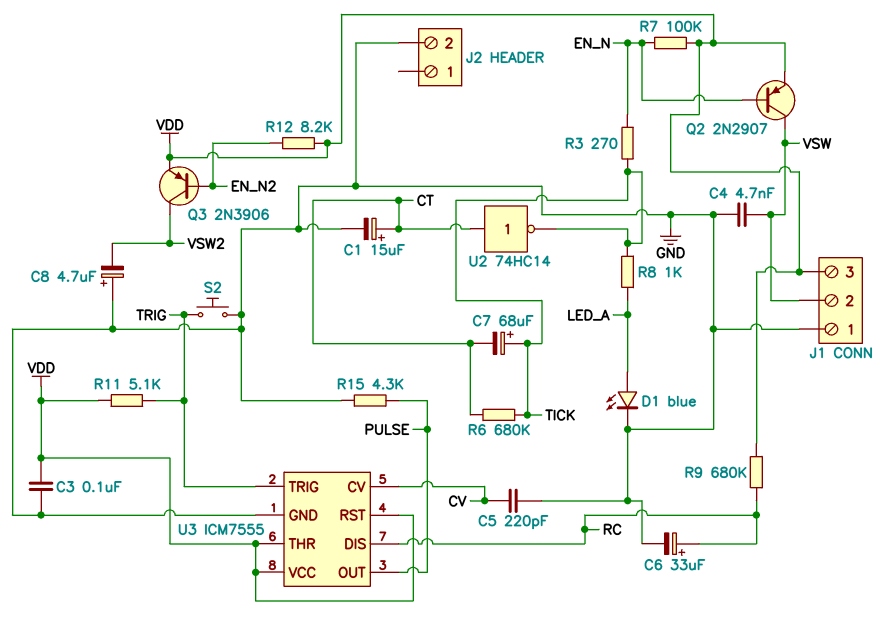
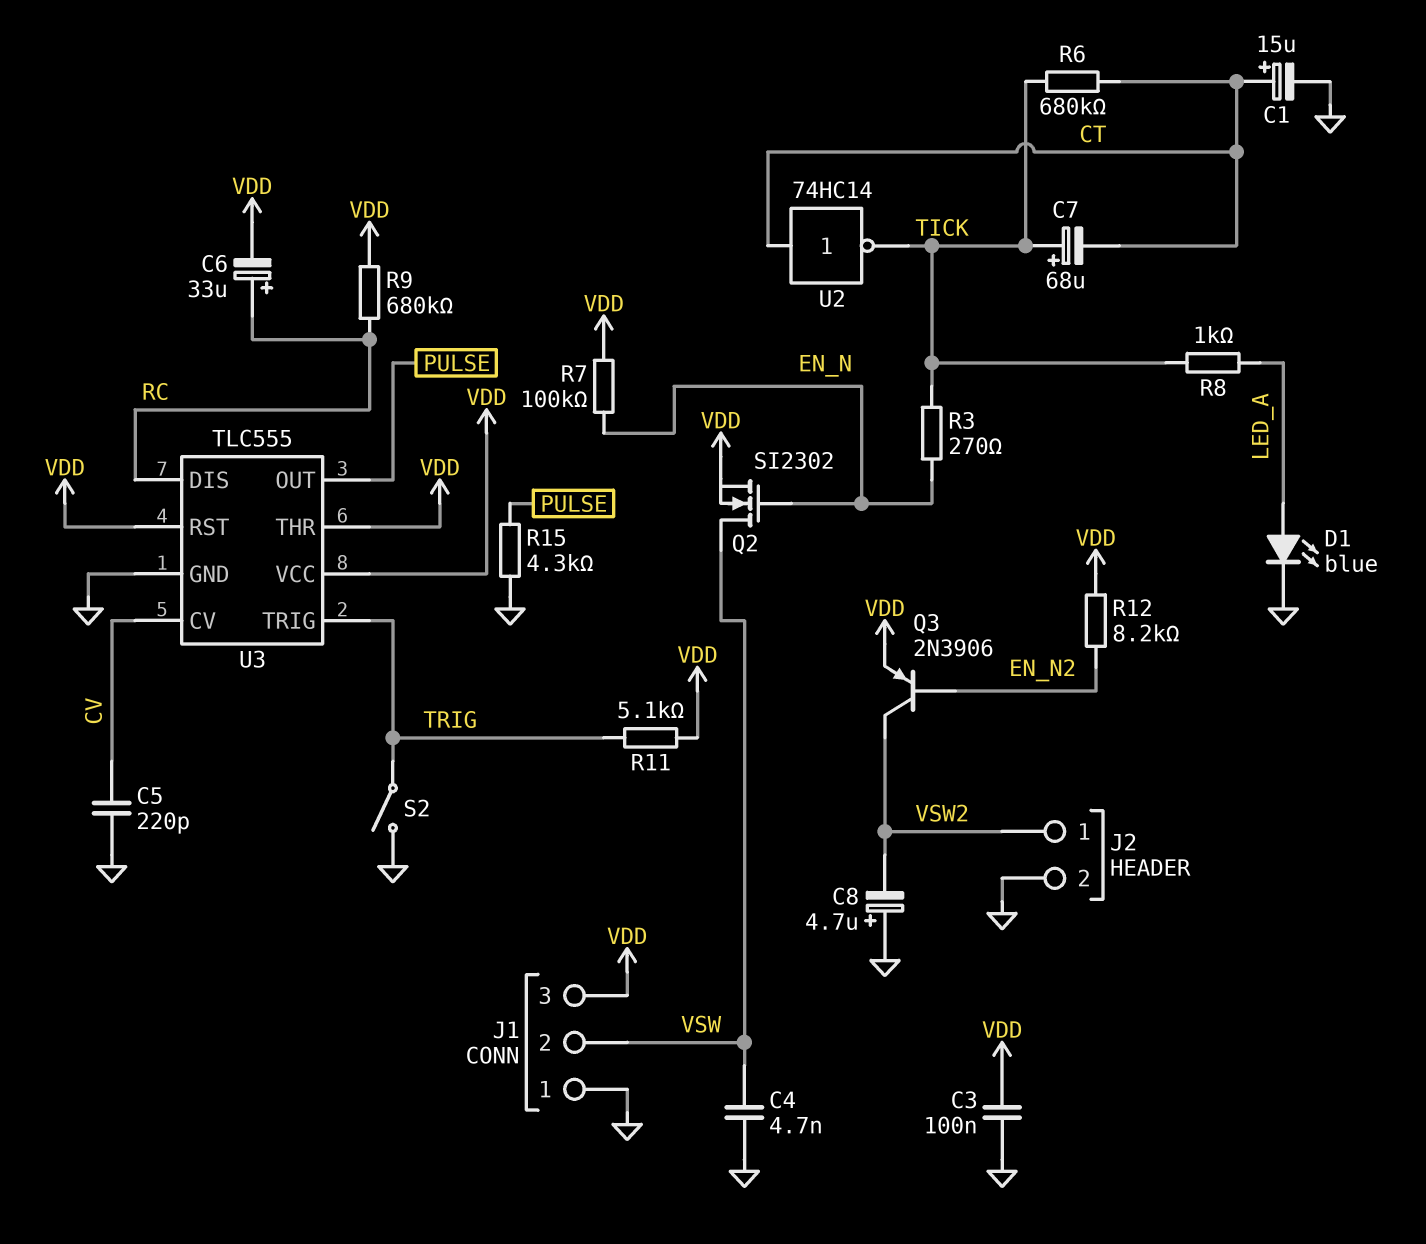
C6: 33uF (plus RC, minus GND) -> 33uF (plus RC, minus VDD)
J2 pin 1: none -> VSW2
Q2: PNP 2N2907 (B EN_N, C VSW, E VDD) -> NMOS SI2302 (G EN_N, D VSW, S VDD)
S2: button (GND, TRIG) -> switch (GND, TRIG)
U3: ICM7555 -> TLC555

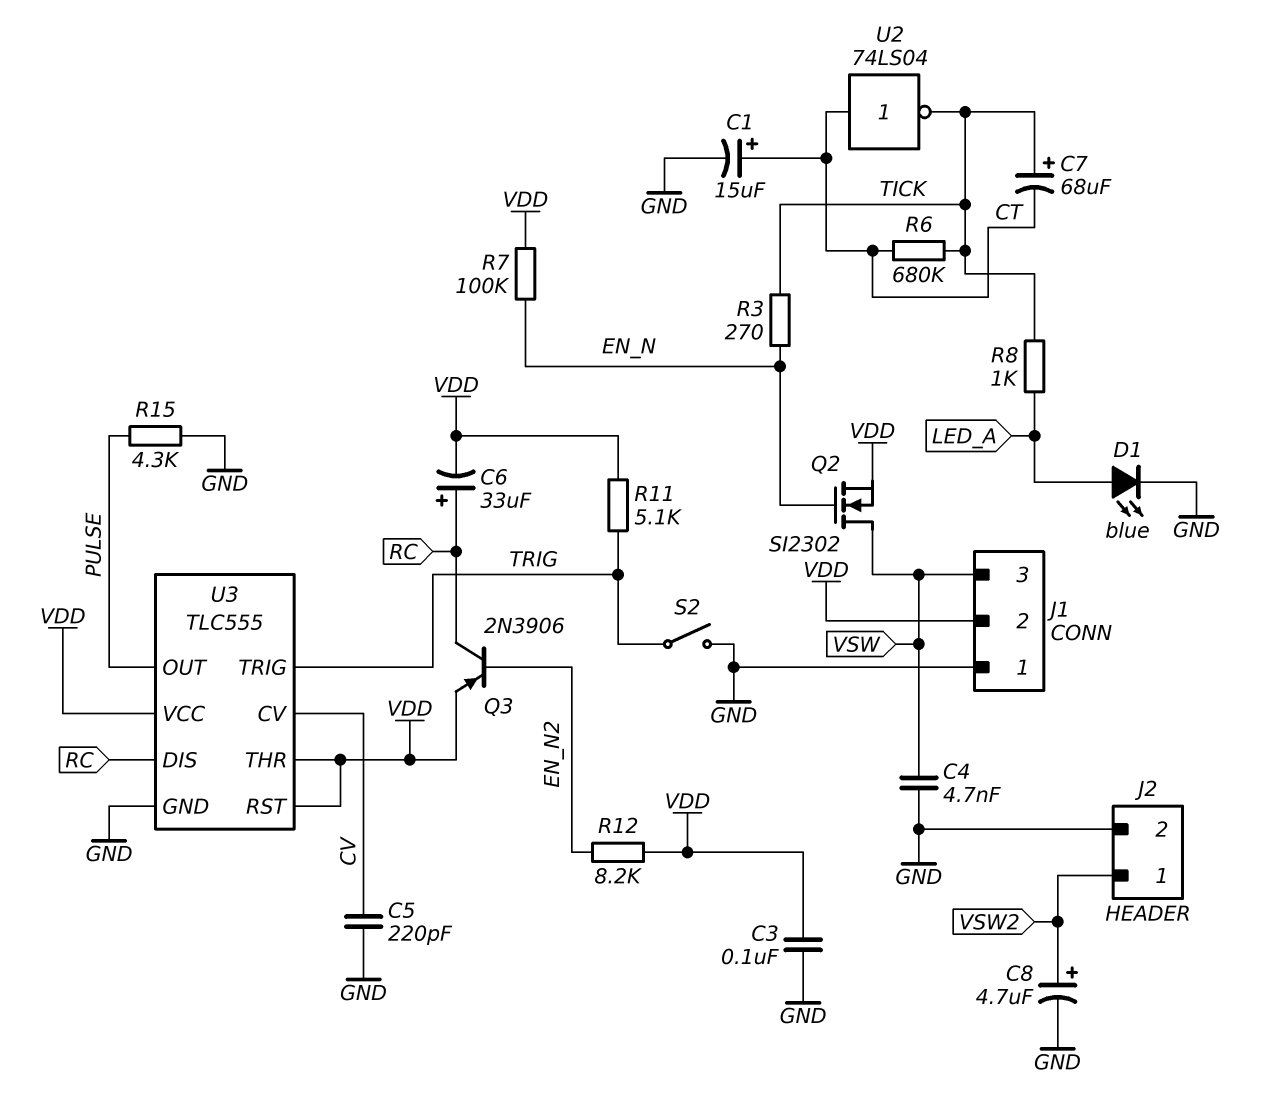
C8: 4.7uF (plus GND, minus VSW2) -> 4.7uF (plus VSW2, minus GND)
J1 pin 2: VSW -> VDD
J1 pin 3: VDD -> VSW
Q3: PNP 2N3906 (B EN_N2, C VSW2, E VDD) -> PNP 2N3906 (B EN_N2, C RC, E VDD)
R9: 680k (RC, VDD) -> none
U2: NOT 74HC14 (in CT, out TICK) -> NOT 74LS04 (in CT, out TICK)

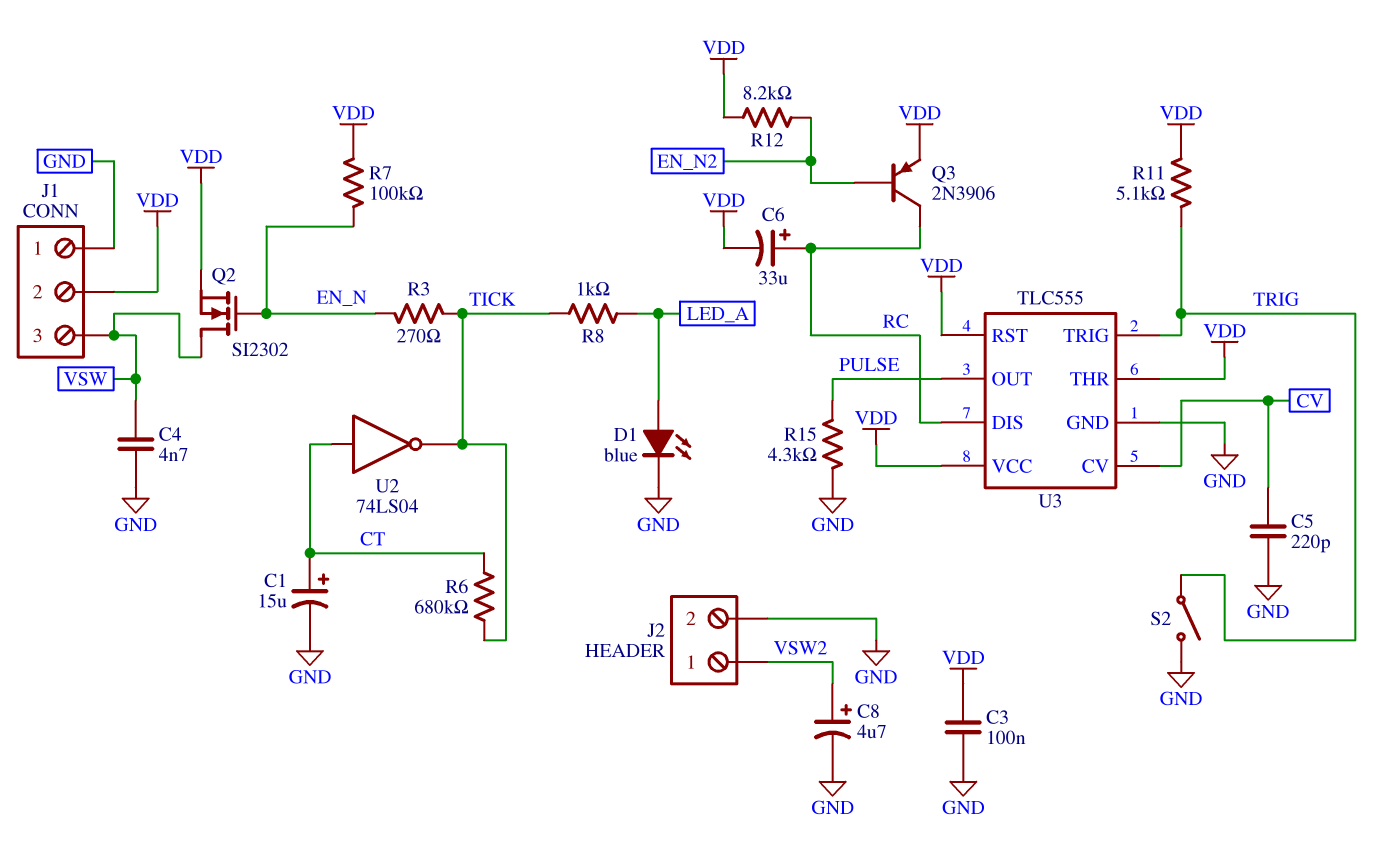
C7: 68uF (plus TICK, minus CT) -> none

